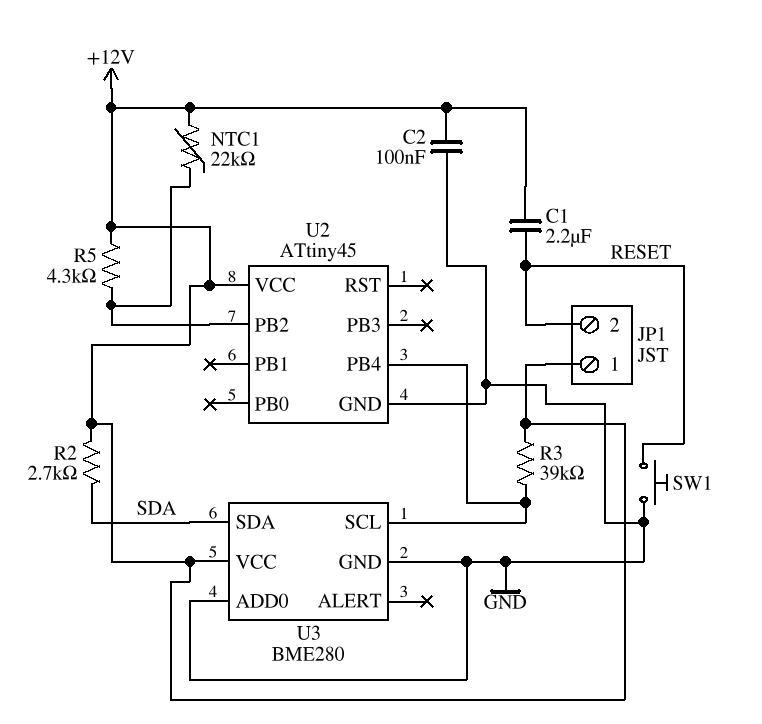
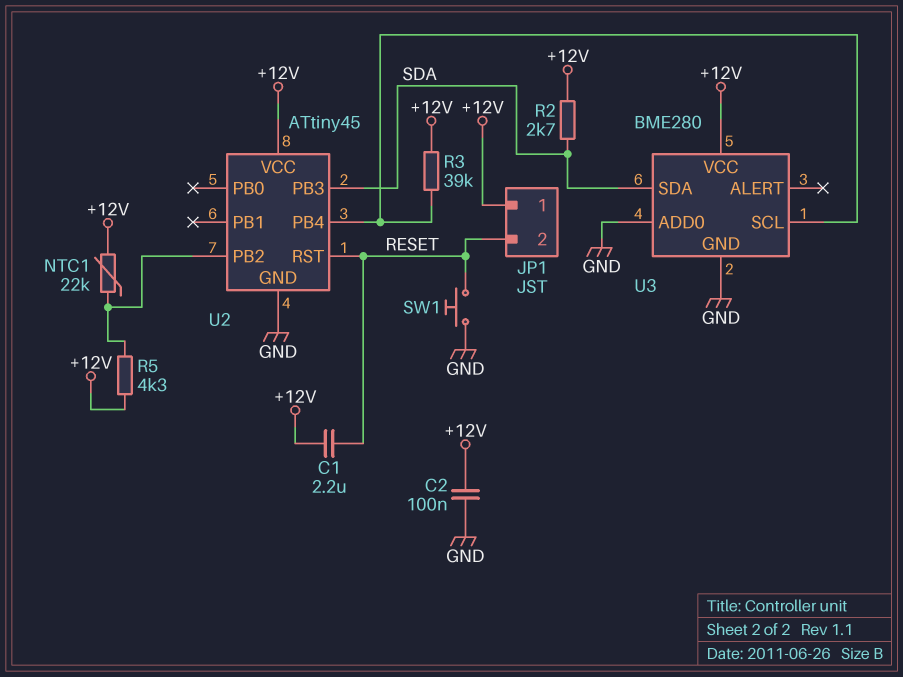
U2 pin PB3: none -> SDA
U2 pin RST: none -> RESET

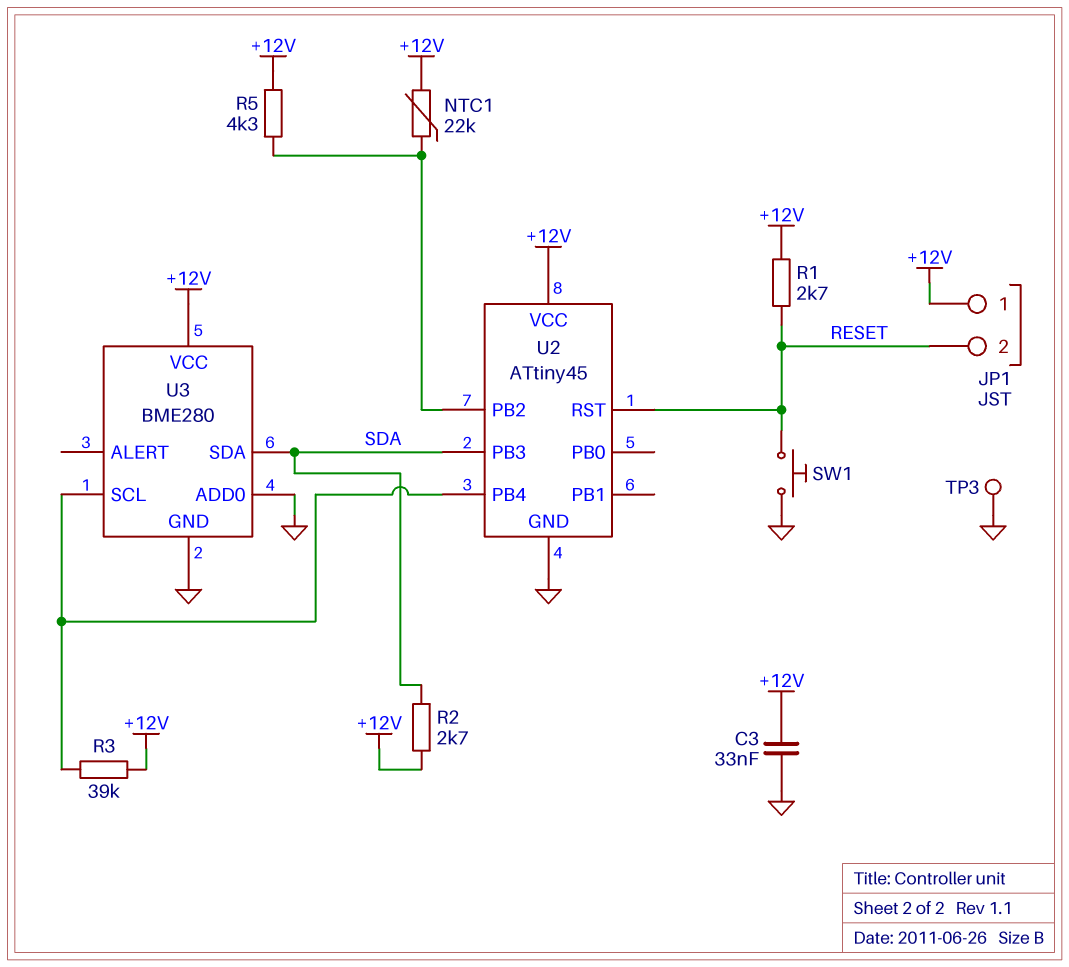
C1: 2.2uF (+12V, RESET) -> none
C2: 100nF (+12V, GND) -> none
C3: none -> 33nF (+12V, GND)
R1: none -> 2.7k (+12V, RESET)
TP3: none -> test point (GND)

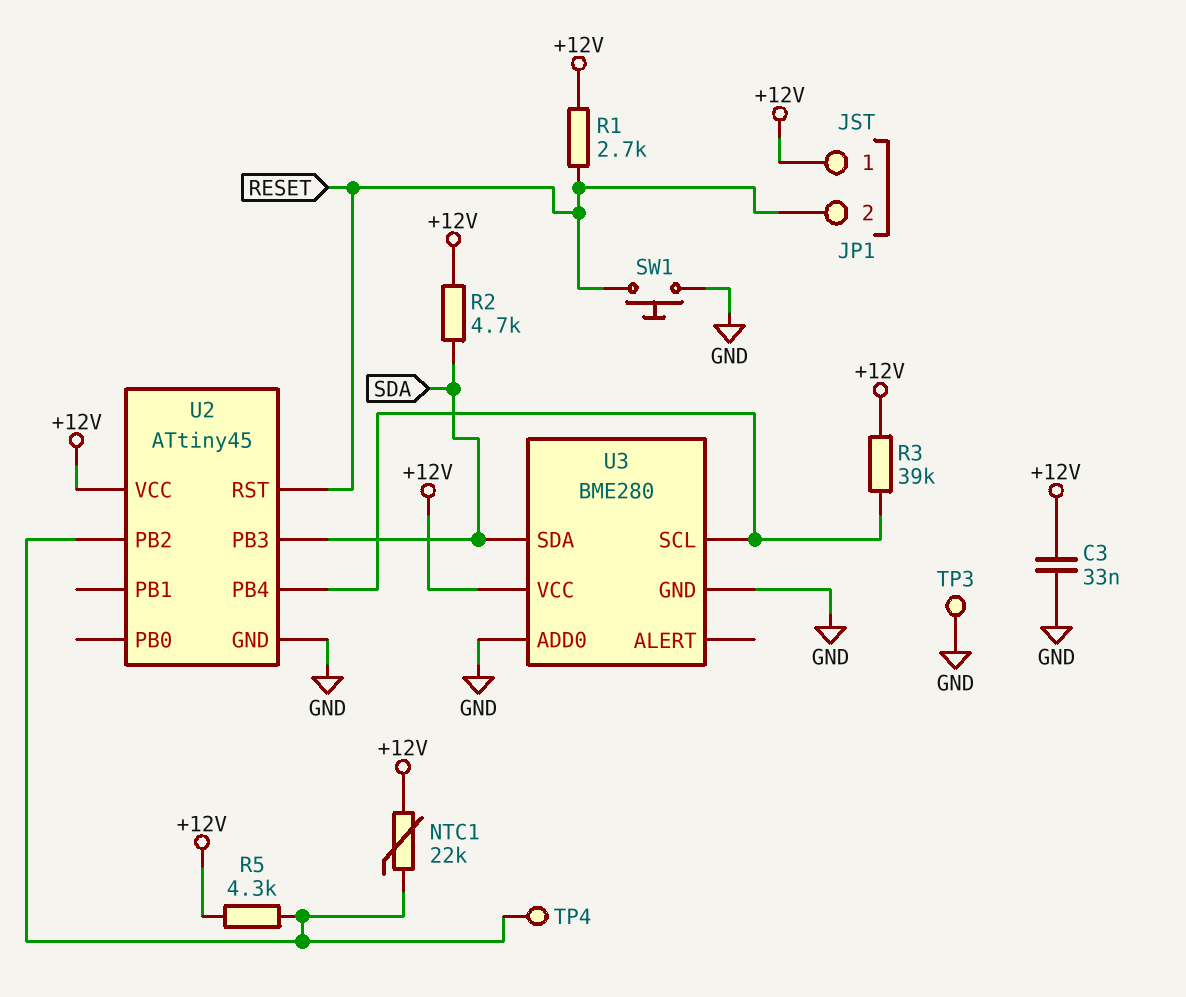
R2: 2.7k (+12V, SDA) -> 4.7k (+12V, SDA)
TP4: none -> test point (U2/PB2)

